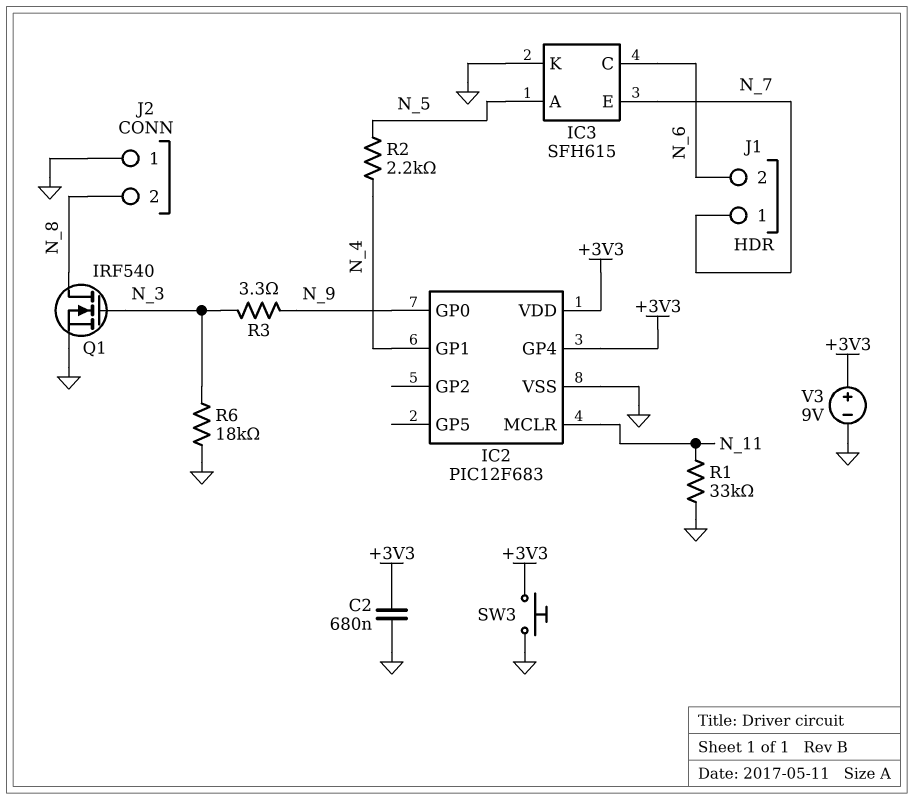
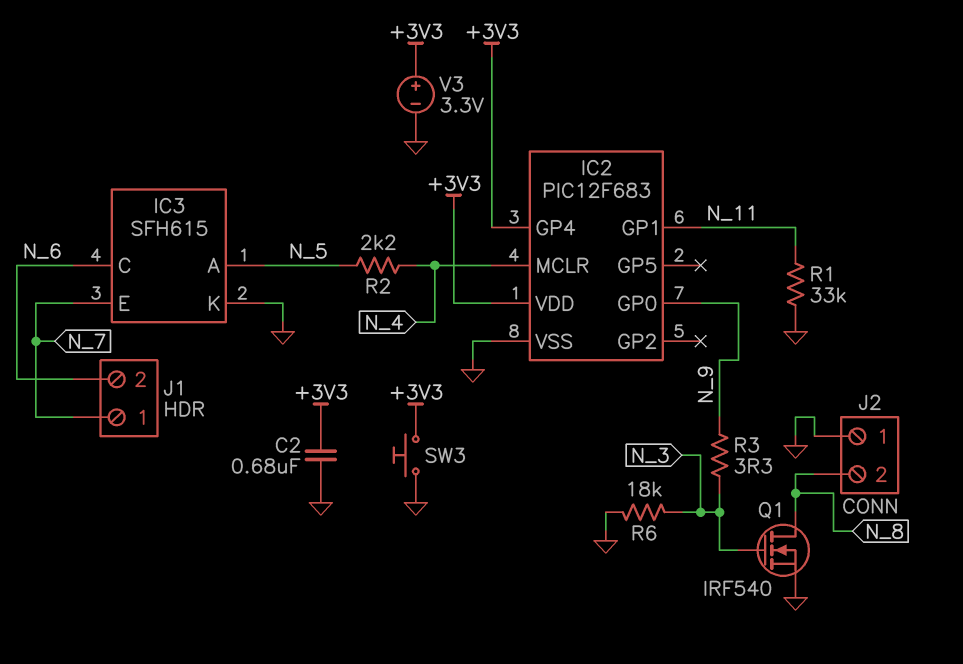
IC2 pin GP1: N_4 -> N_11
IC2 pin MCLR: N_11 -> N_4
V3: 9V (plus +3V3, minus GND) -> 3.3V (plus +3V3, minus GND)

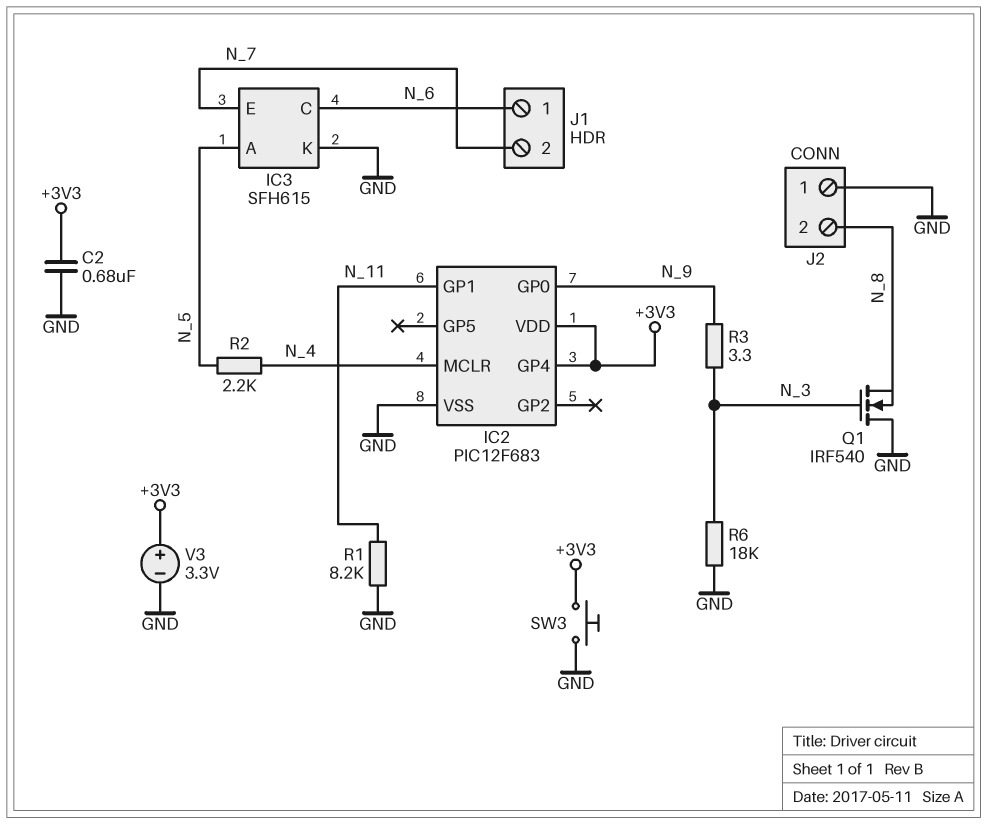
J1 pin 1: N_7 -> N_6
J1 pin 2: N_6 -> N_7
Q1: NMOS IRF540 (G N_3, D N_8, S GND) -> NMOS IRF540 (G N_3, D GND, S N_8)
R1: 33k (GND, N_11) -> 8.2k (GND, N_11)

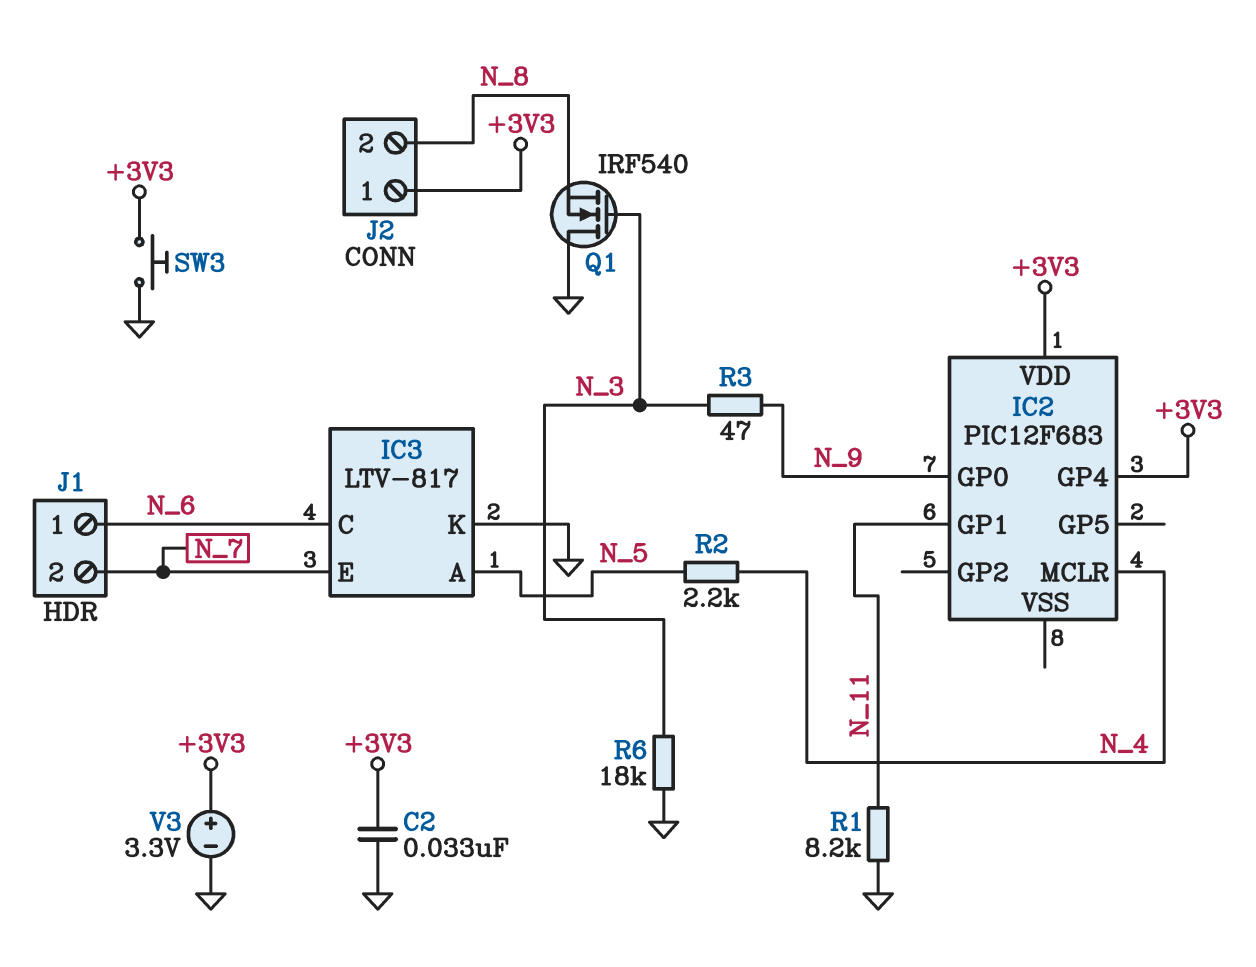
C2: 680nF (+3V3, GND) -> 33nF (+3V3, GND)
IC2 pin VSS: GND -> none
IC3: SFH615 -> LTV-817
J2 pin 1: GND -> +3V3
R3: 3.3 (N_3, N_9) -> 47 (N_3, N_9)

